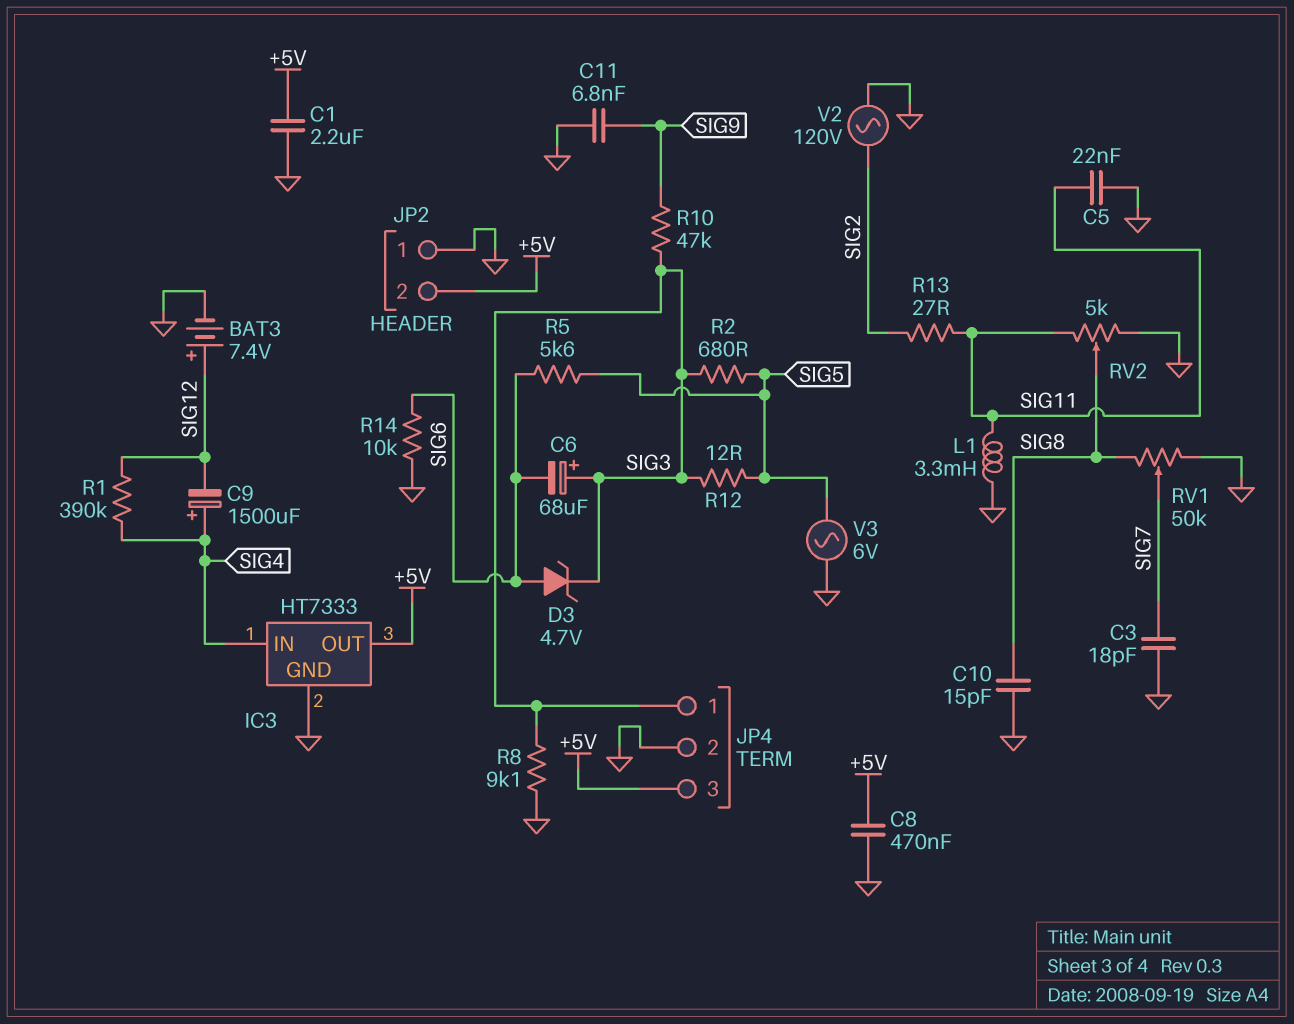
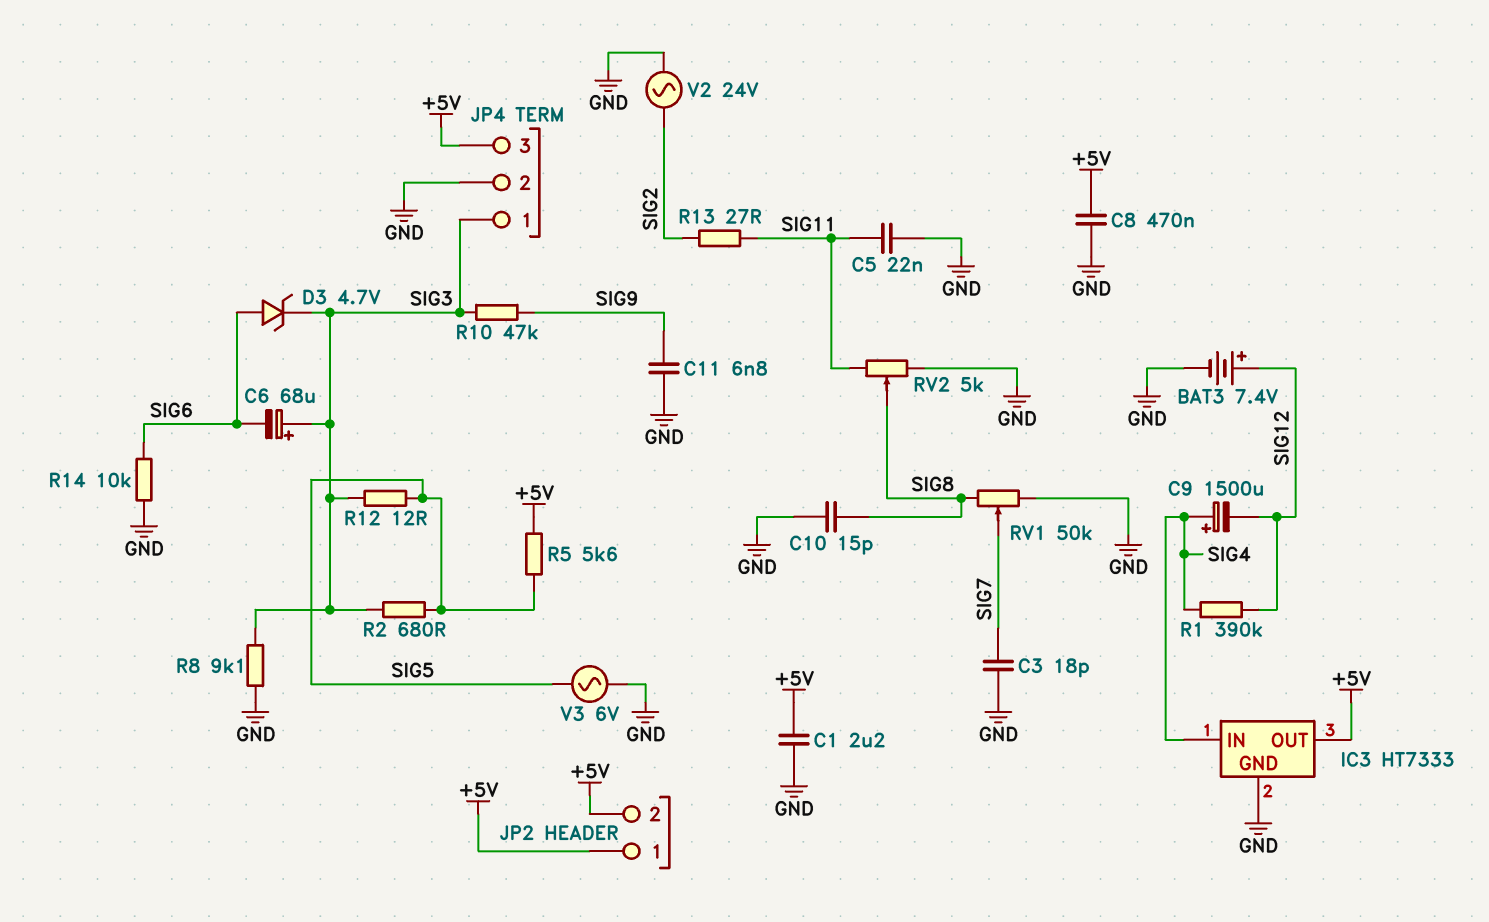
JP2 pin 1: GND -> +5V
L1: 3.3mH (GND, SIG11) -> none
R5: 5.6k (SIG5, SIG6) -> 5.6k (+5V, SIG5)
V2: AC 120V (GND, SIG2) -> AC 24V (GND, SIG2)

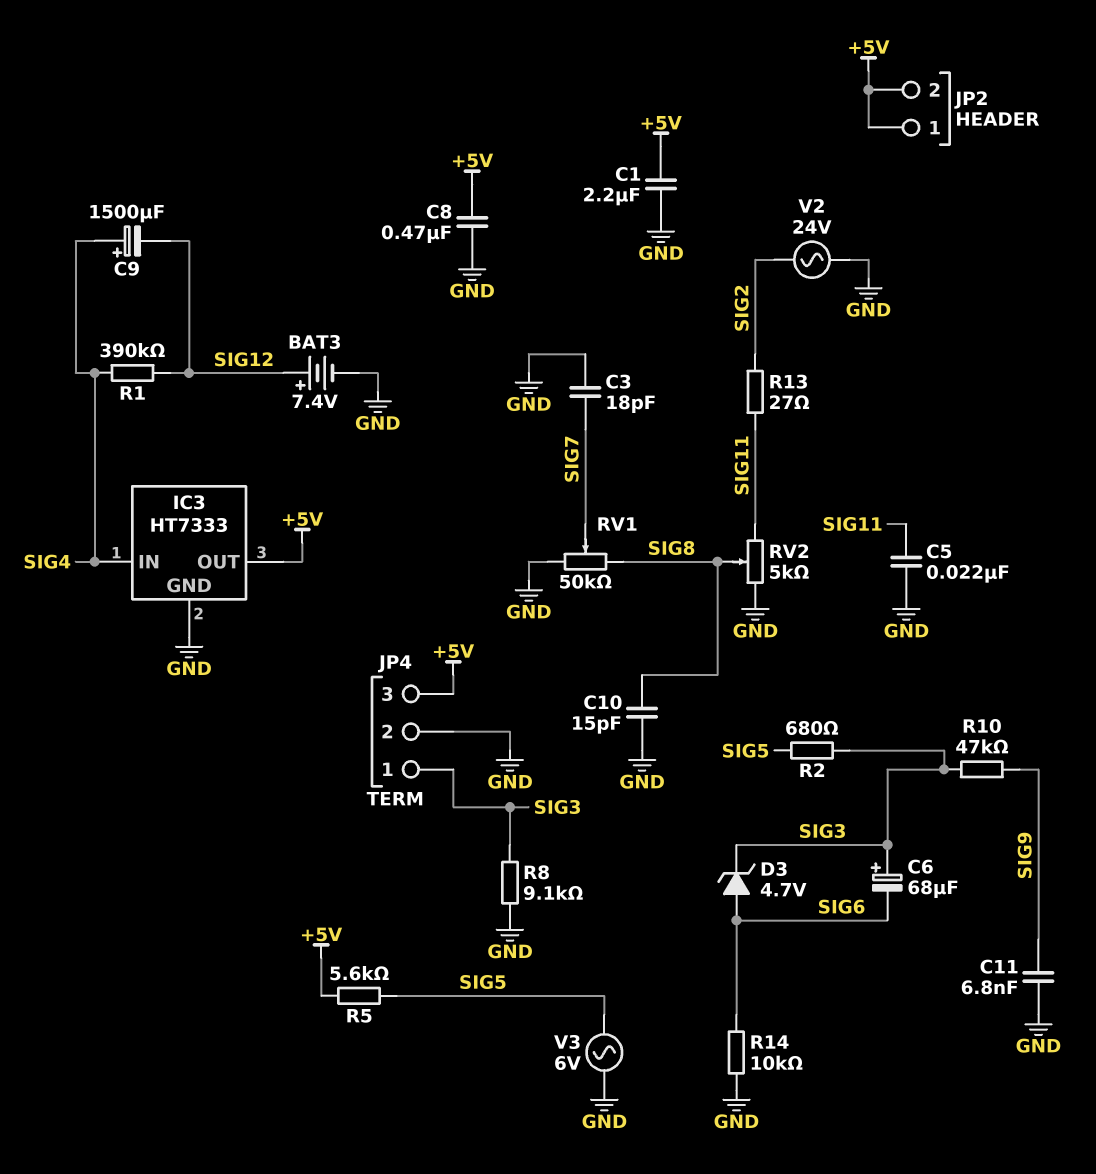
R12: 12 (SIG3, SIG5) -> none

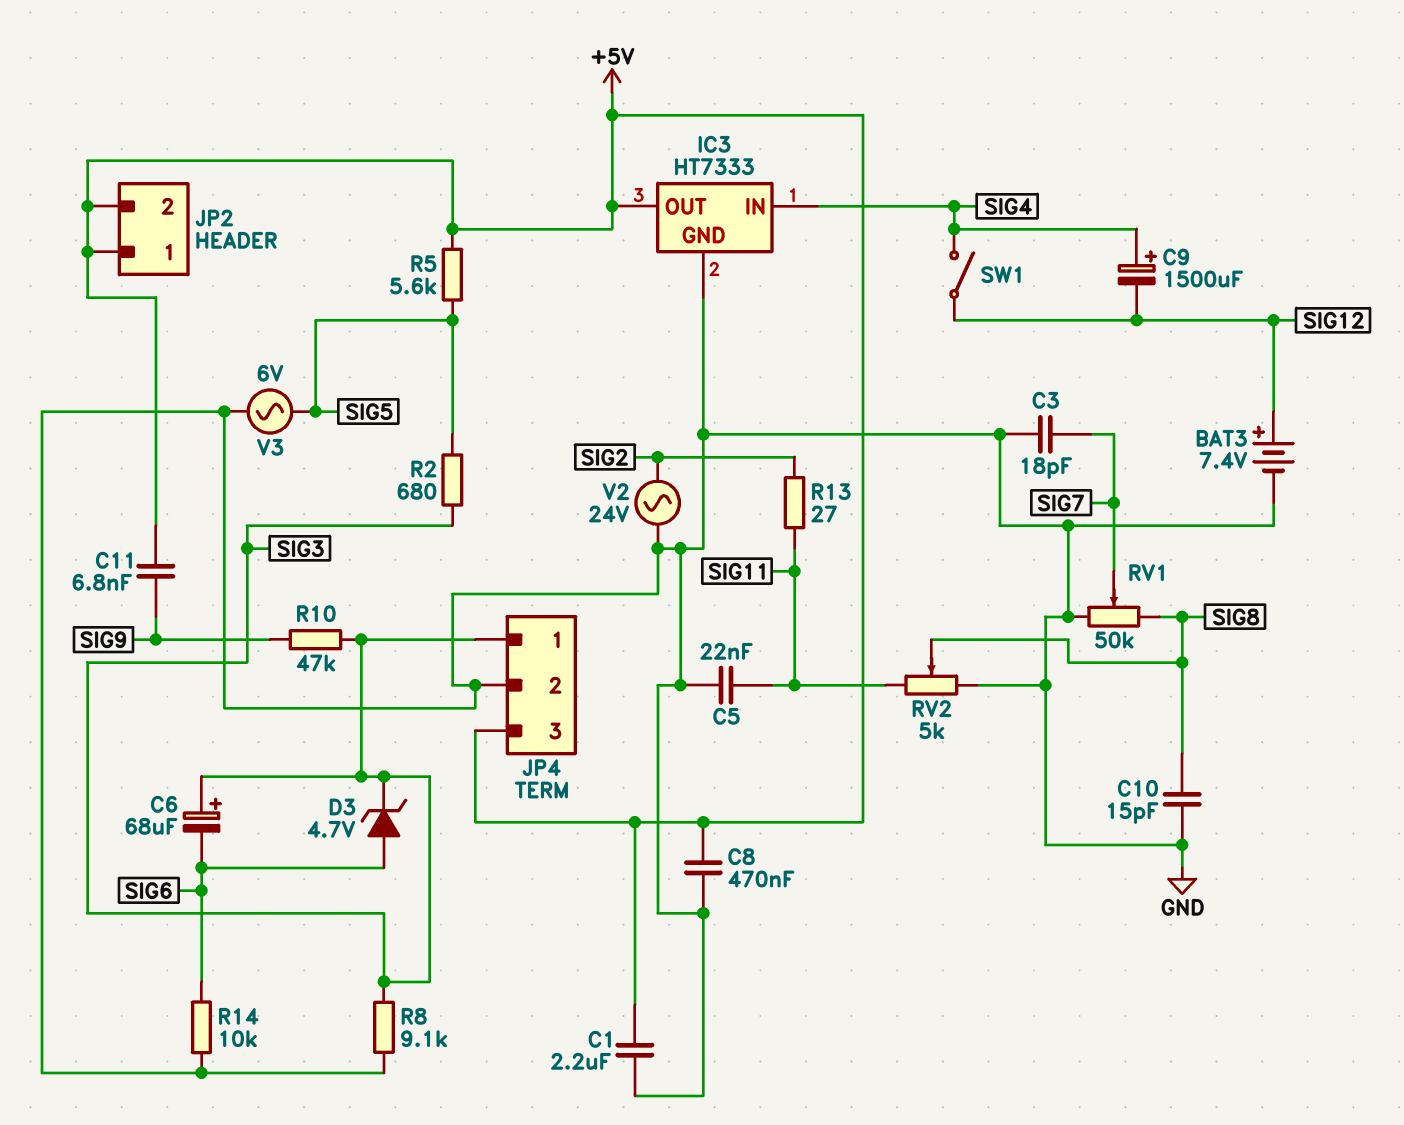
C11: 6.8nF (GND, SIG9) -> 6.8nF (+5V, SIG9)
R1: 390k (SIG4, SIG12) -> none
SW1: none -> switch (SIG4, SIG12)

